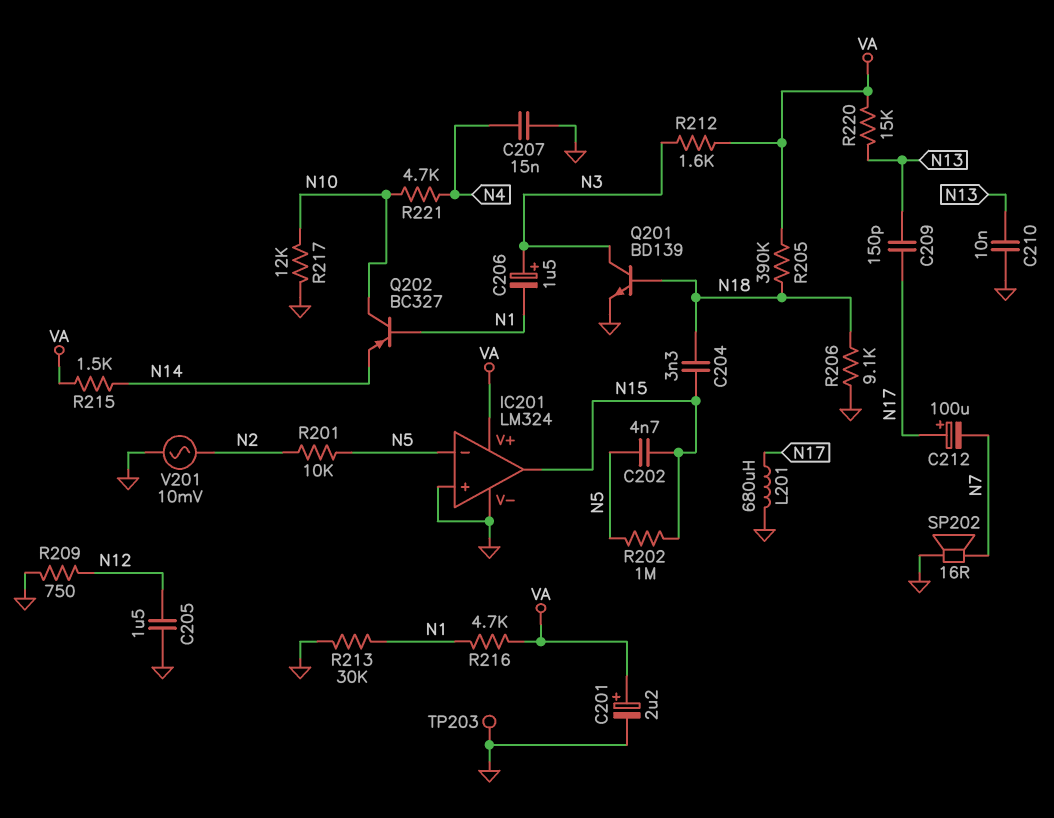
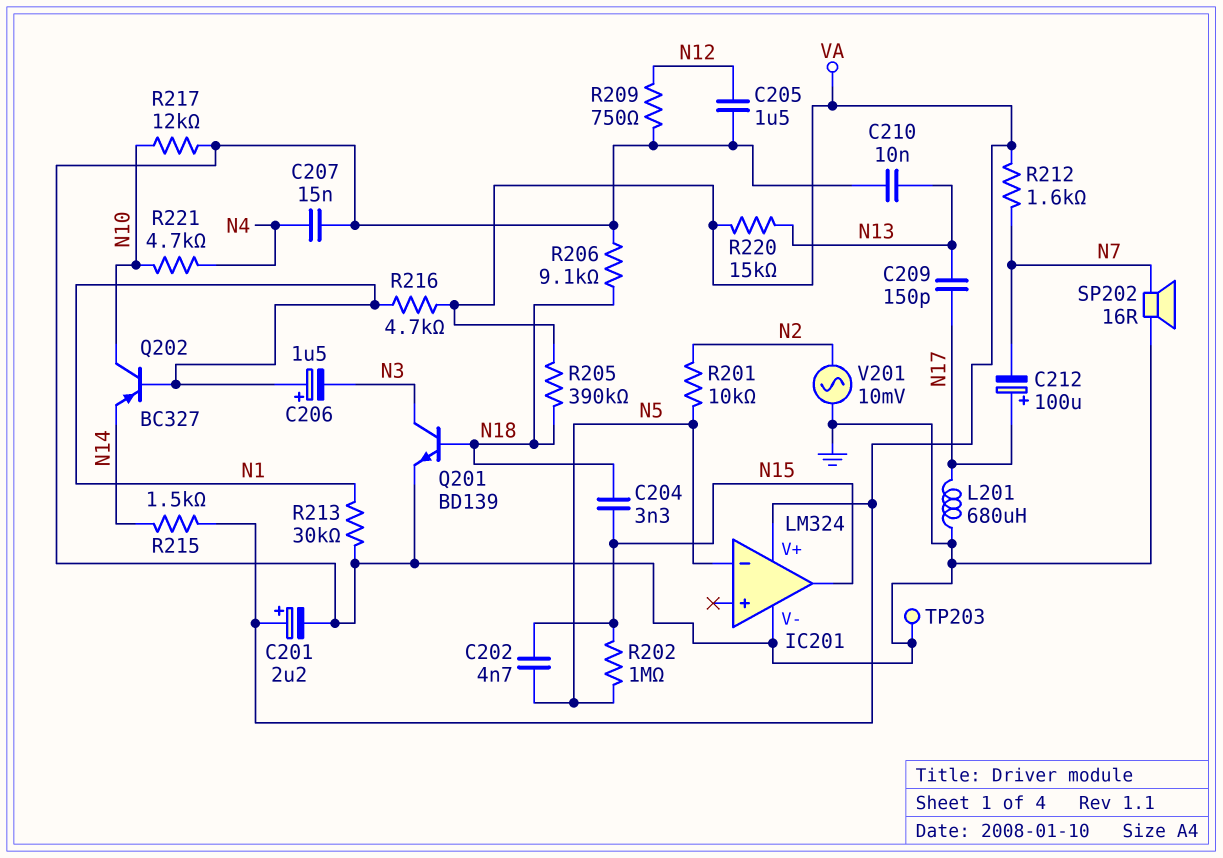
C206: 1.5uF (plus N3, minus N1) -> 1.5uF (plus N1, minus N3)
IC201 pin in+: GND -> none
R212: 1.6k (N3, VA) -> 1.6k (N7, VA)

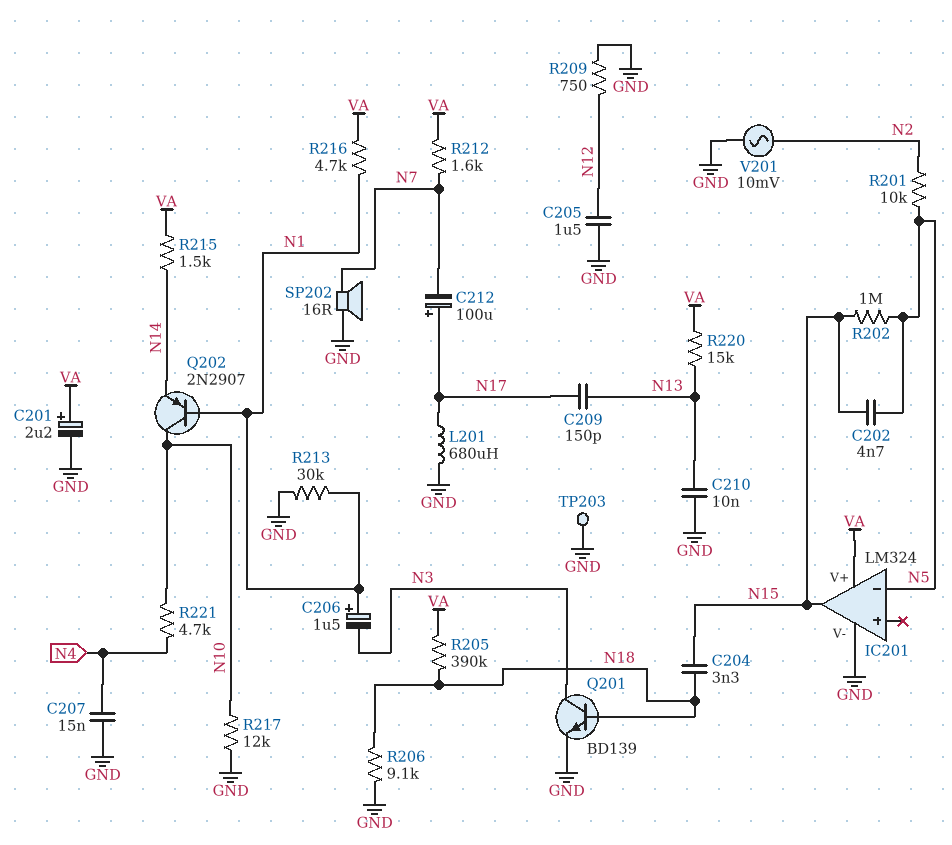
Q202: PNP BC327 (B N1, C N10, E N14) -> PNP 2N2907 (B N1, C N10, E N14)

